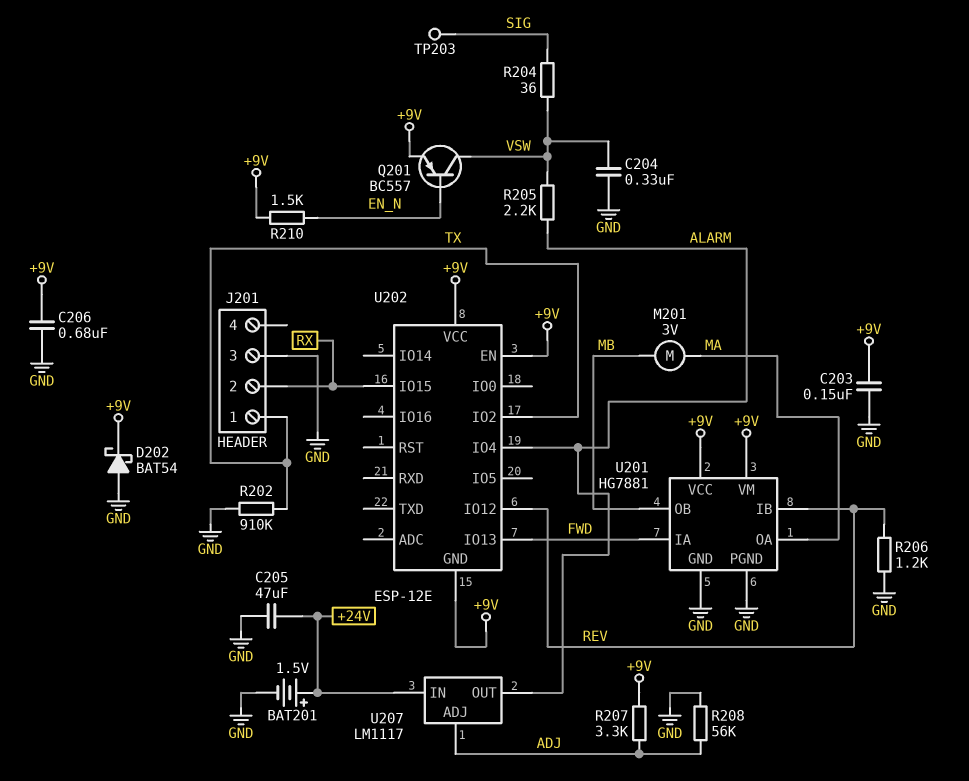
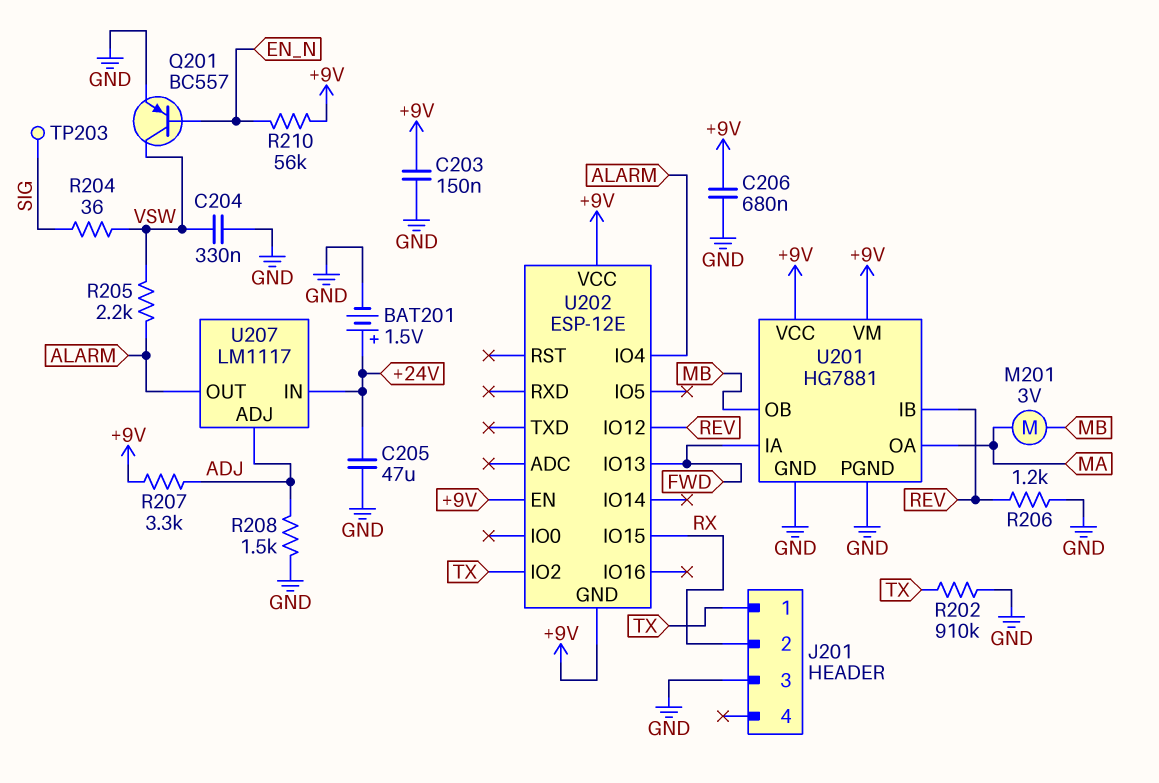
D202: schottky BAT54 (A GND, K +9V) -> none
Q201: PNP BC557 (B EN_N, C VSW, E +9V) -> PNP BC557 (B EN_N, C VSW, E GND)
R208: 56k (ADJ, GND) -> 1.5k (ADJ, GND)
R210: 1.5k (+9V, EN_N) -> 56k (+9V, EN_N)

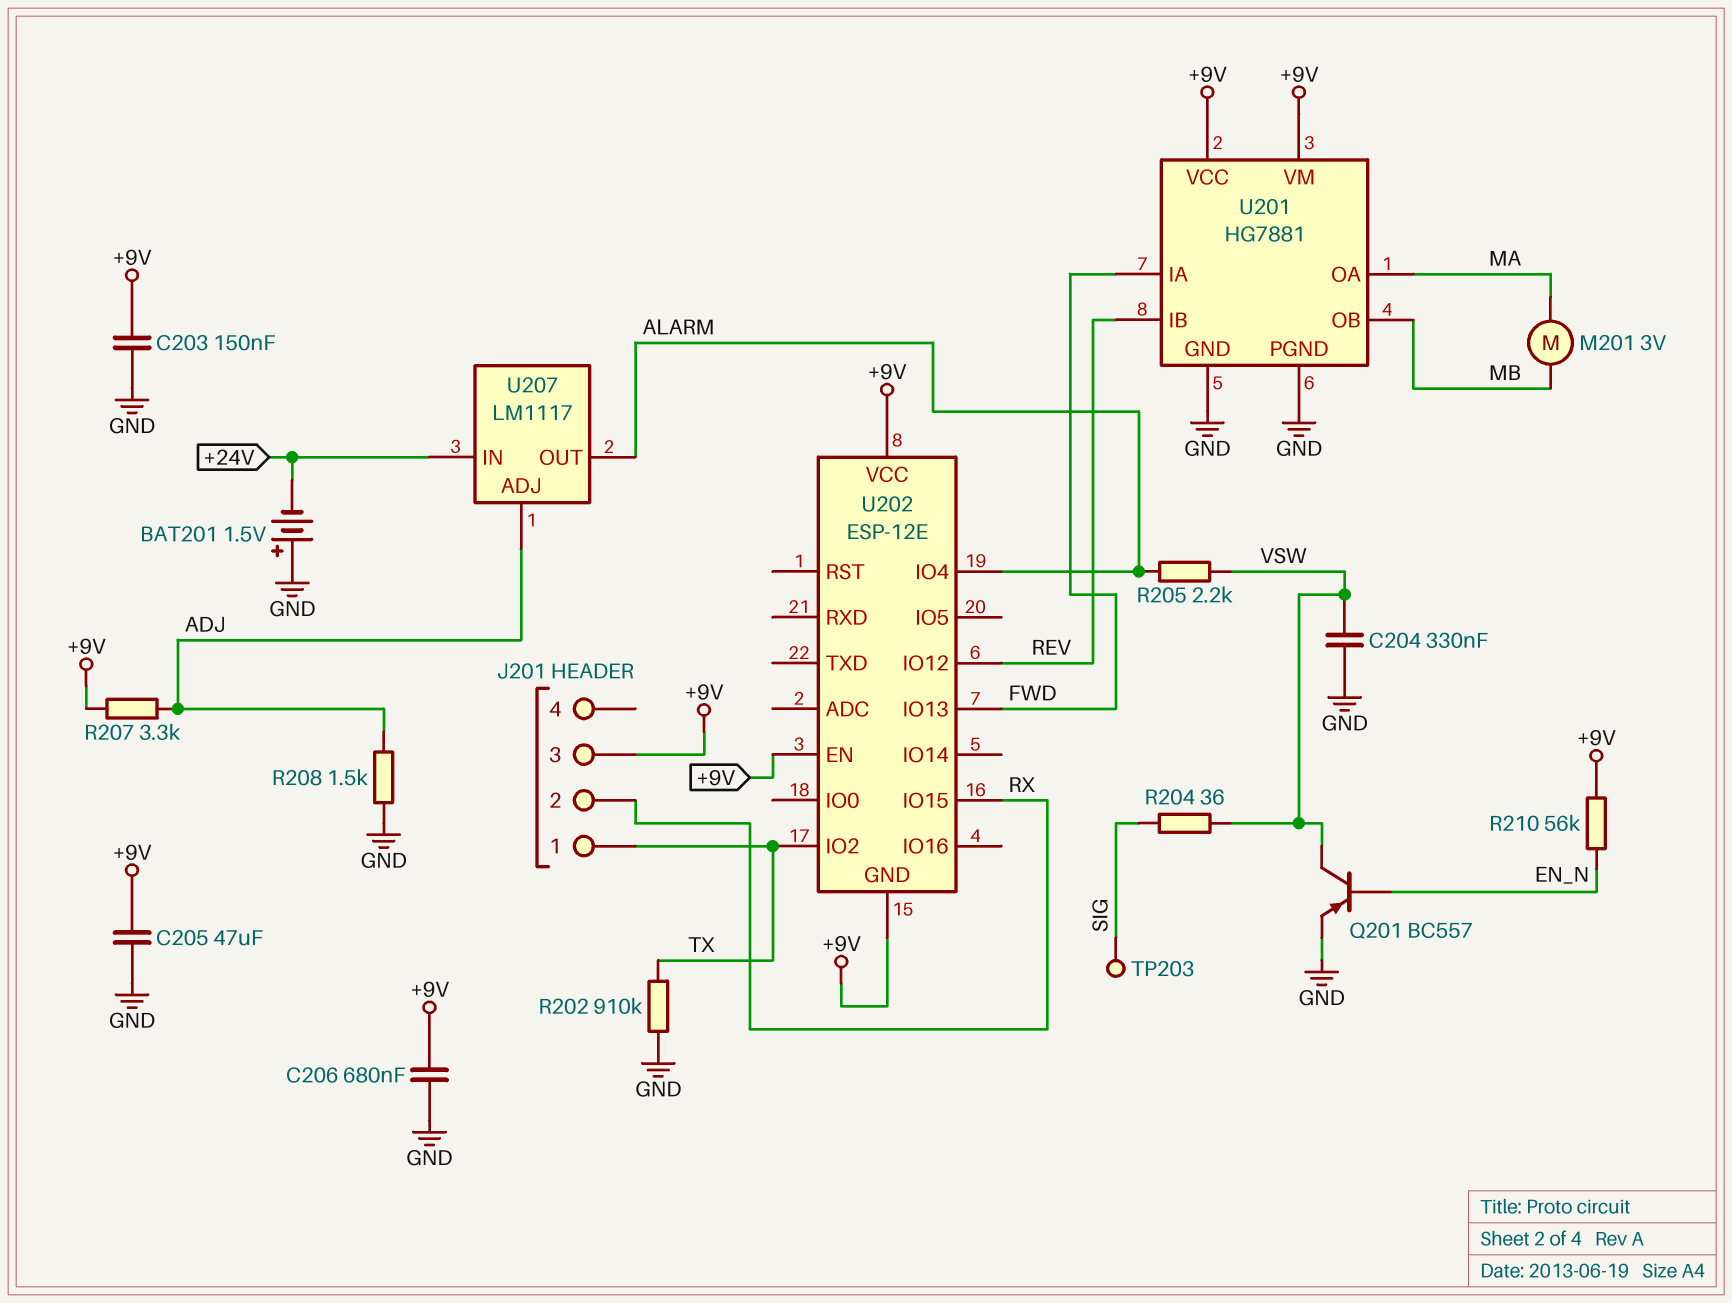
BAT201: 1.5V (plus +24V, minus GND) -> 1.5V (plus GND, minus +24V)
C205: 47uF (+24V, GND) -> 47uF (+9V, GND)
J201 pin 3: GND -> +9V
R206: 1.2k (GND, REV) -> none

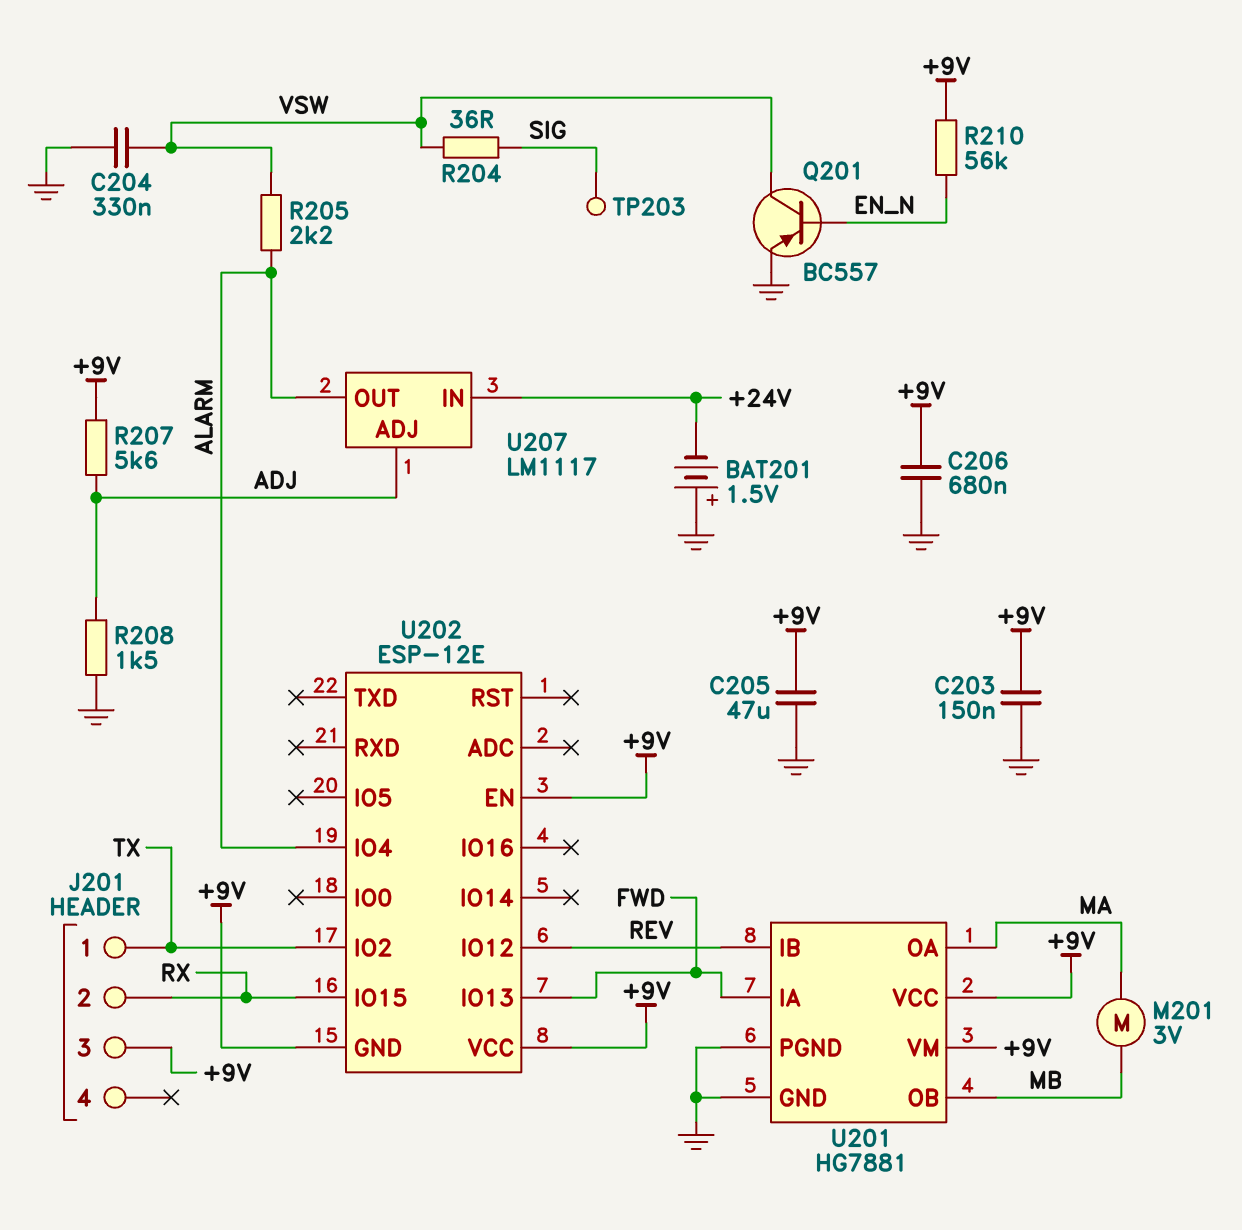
R202: 910k (GND, TX) -> none
R207: 3.3k (+9V, ADJ) -> 5.6k (+9V, ADJ)

